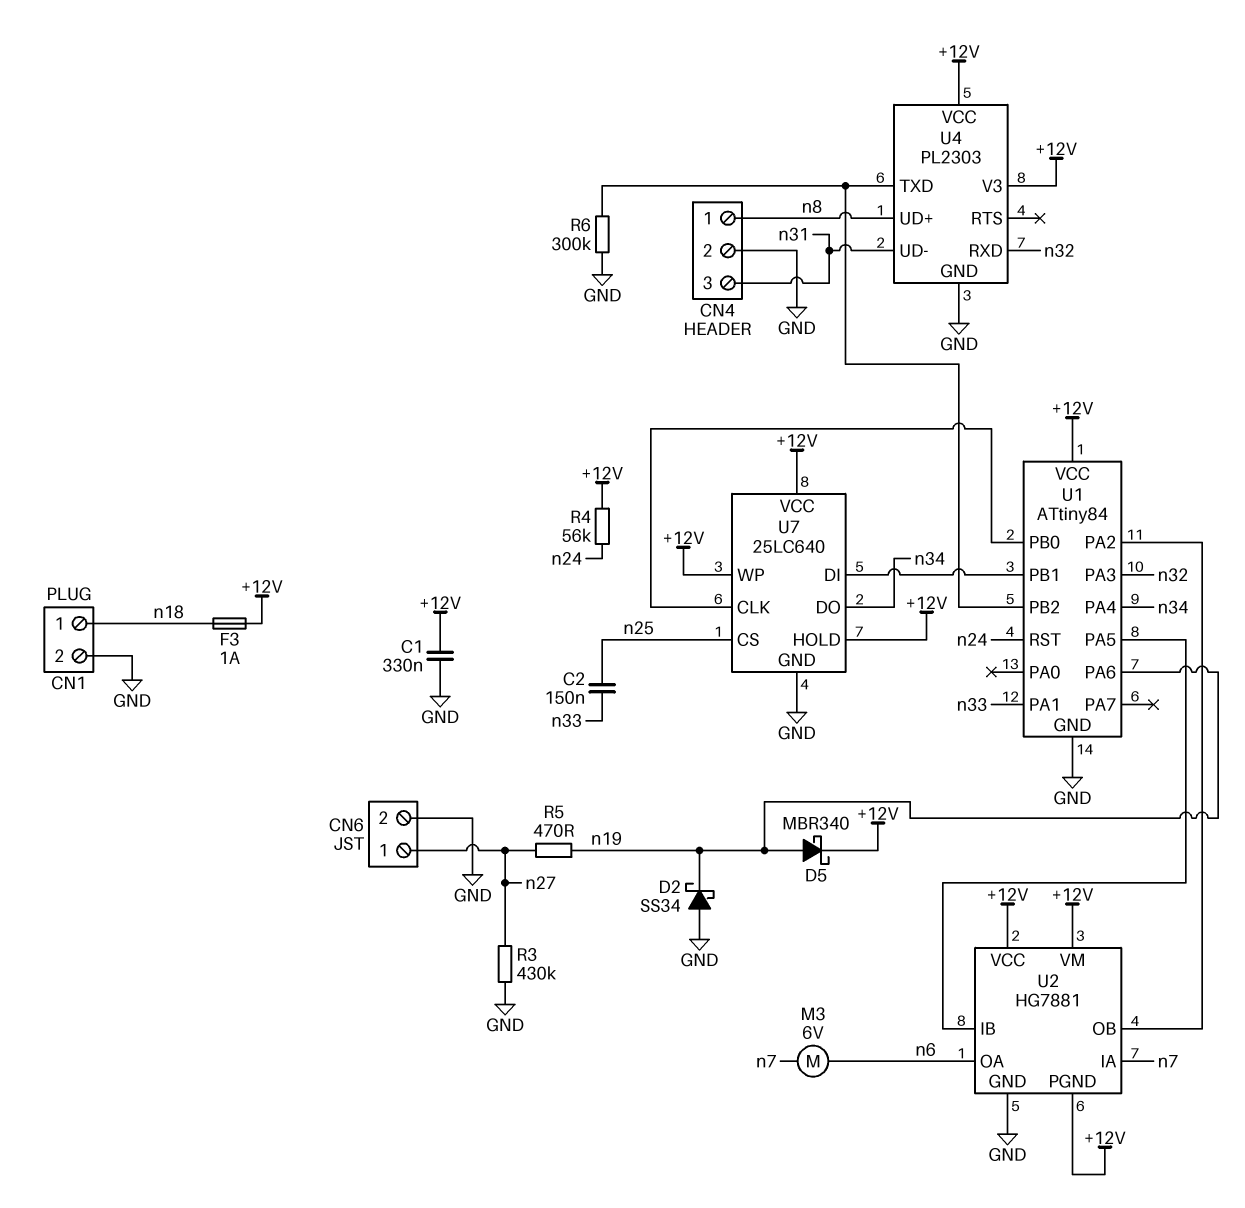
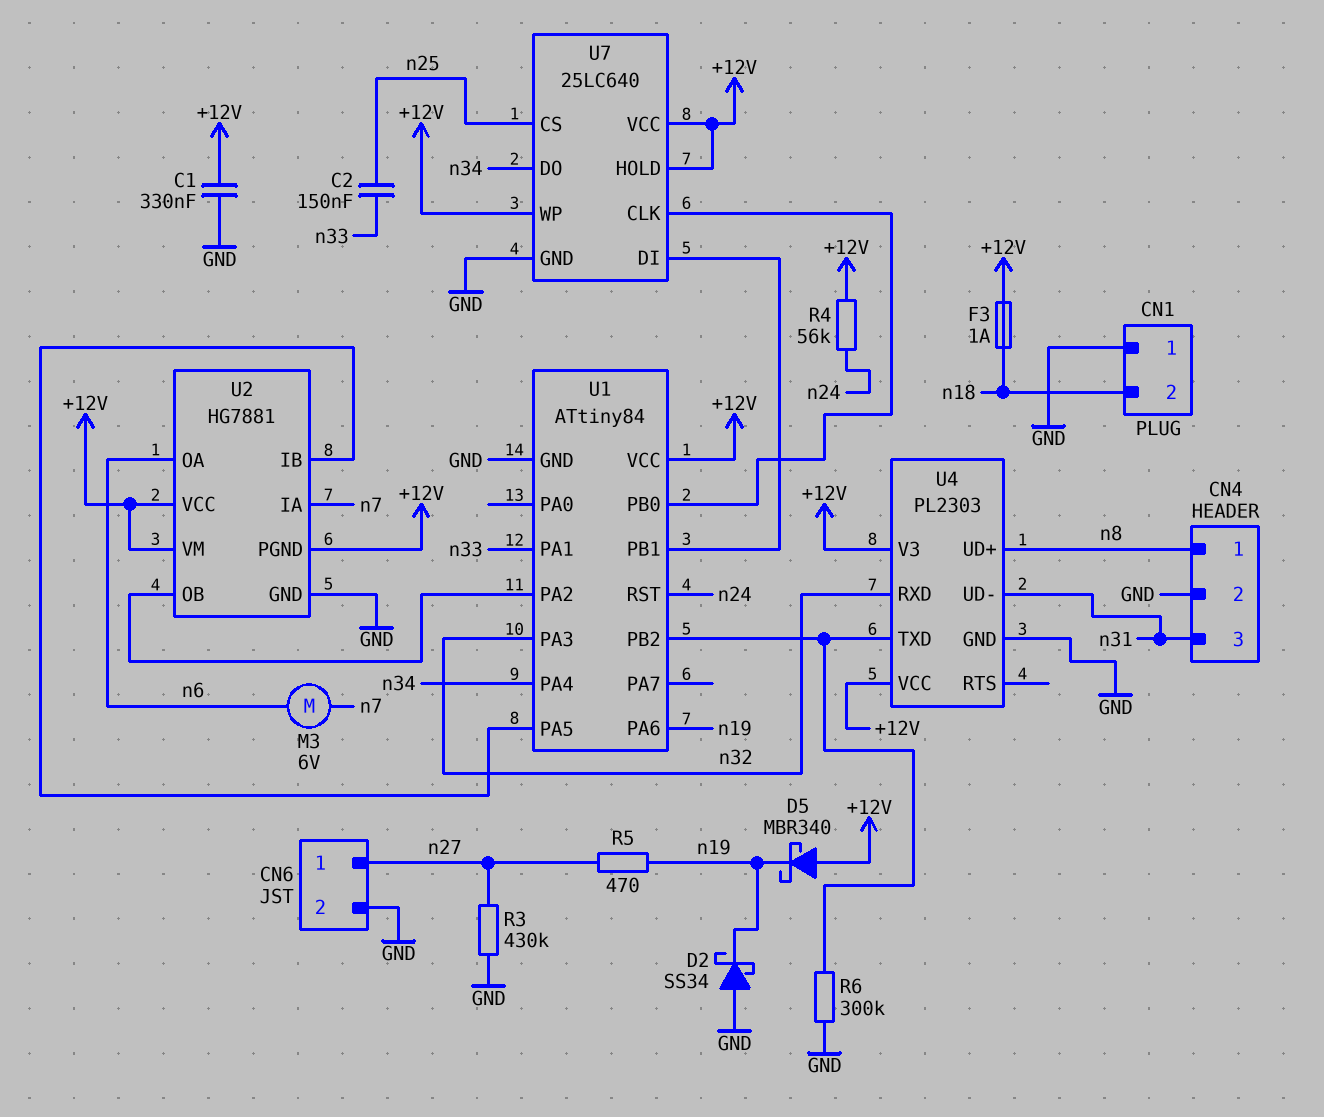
CN1 pin 1: n18 -> GND
CN1 pin 2: GND -> n18
D5: schottky MBR340 (A n19, K +12V) -> schottky MBR340 (A +12V, K n19)

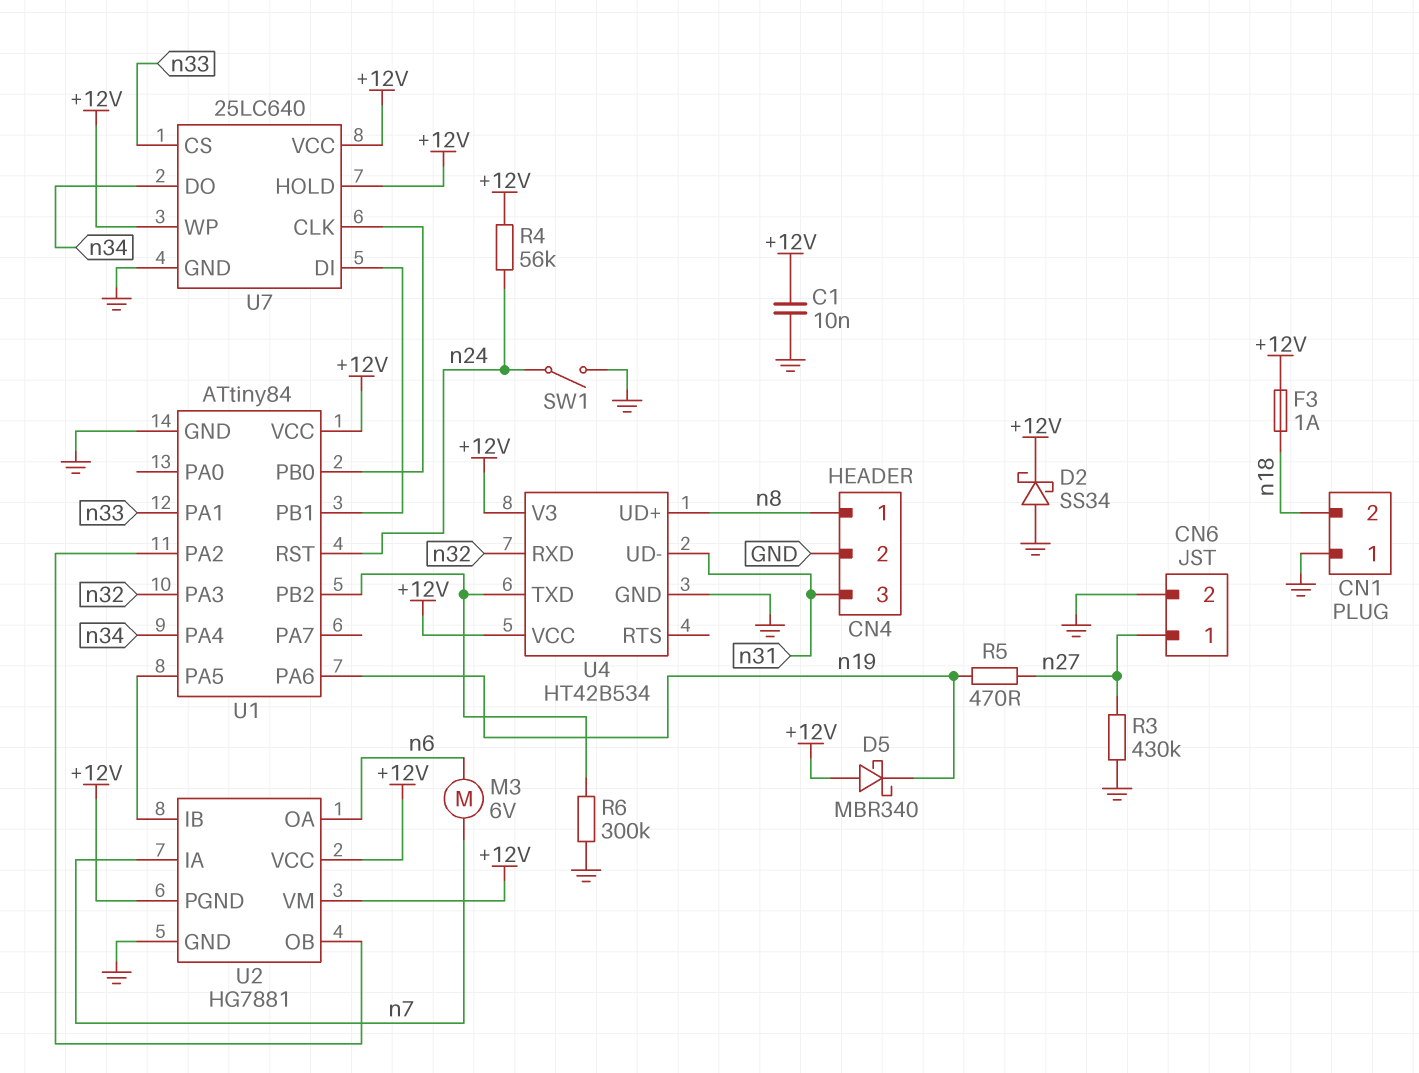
C1: 330nF (+12V, GND) -> 10nF (+12V, GND)
C2: 150nF (n25, n33) -> none
D2: schottky SS34 (A GND, K n19) -> schottky SS34 (A GND, K +12V)
SW1: none -> switch (GND, n24)
U4: PL2303 -> HT42B534
U7 pin CS: n25 -> n33

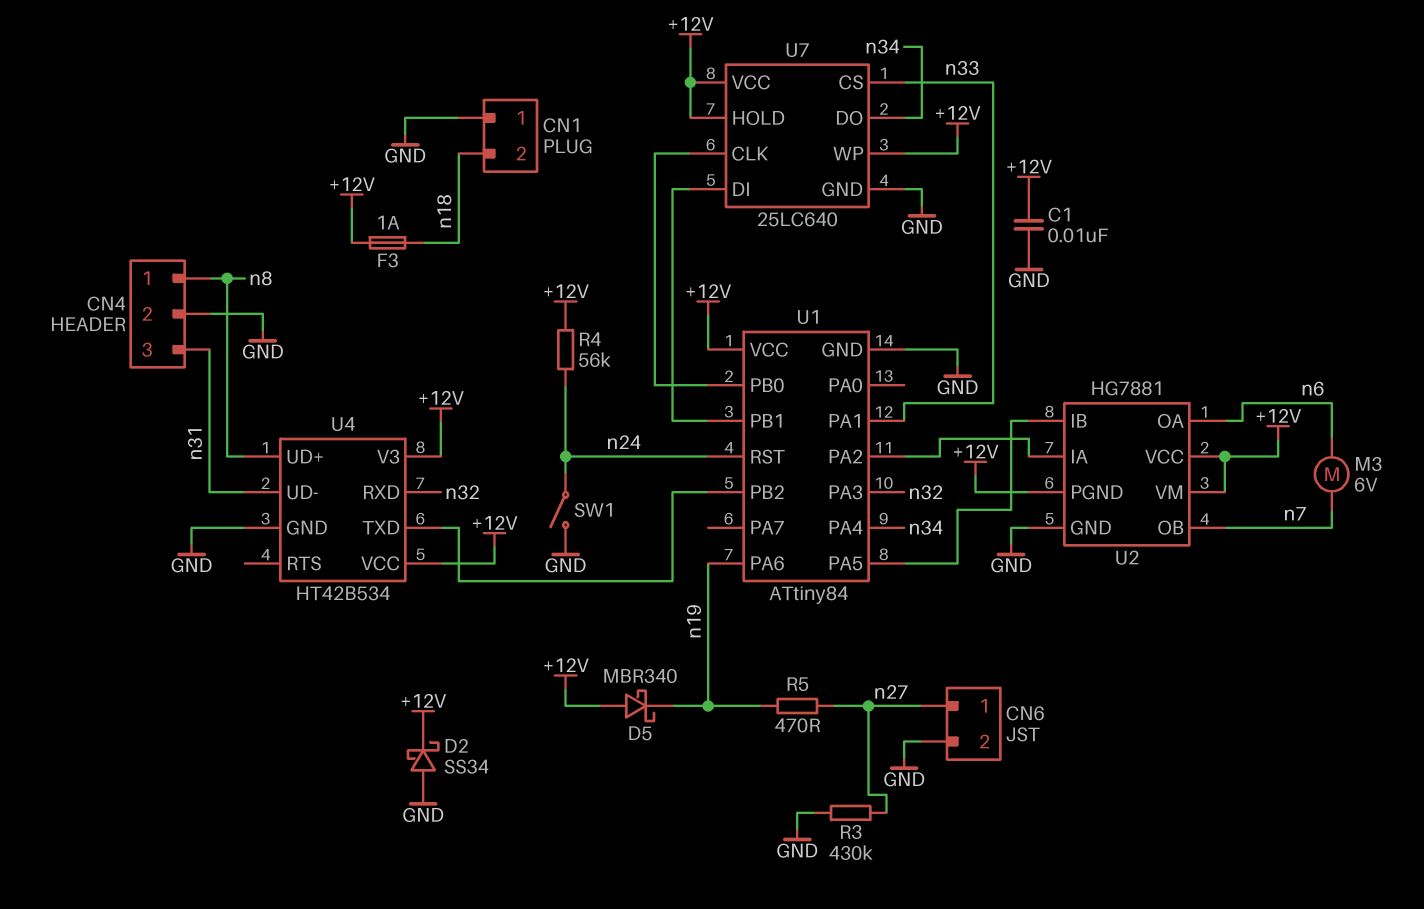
R6: 300k (GND, U1/PB2) -> none
U2 pin IA: n7 -> U1/PA2
U2 pin OB: U1/PA2 -> n7

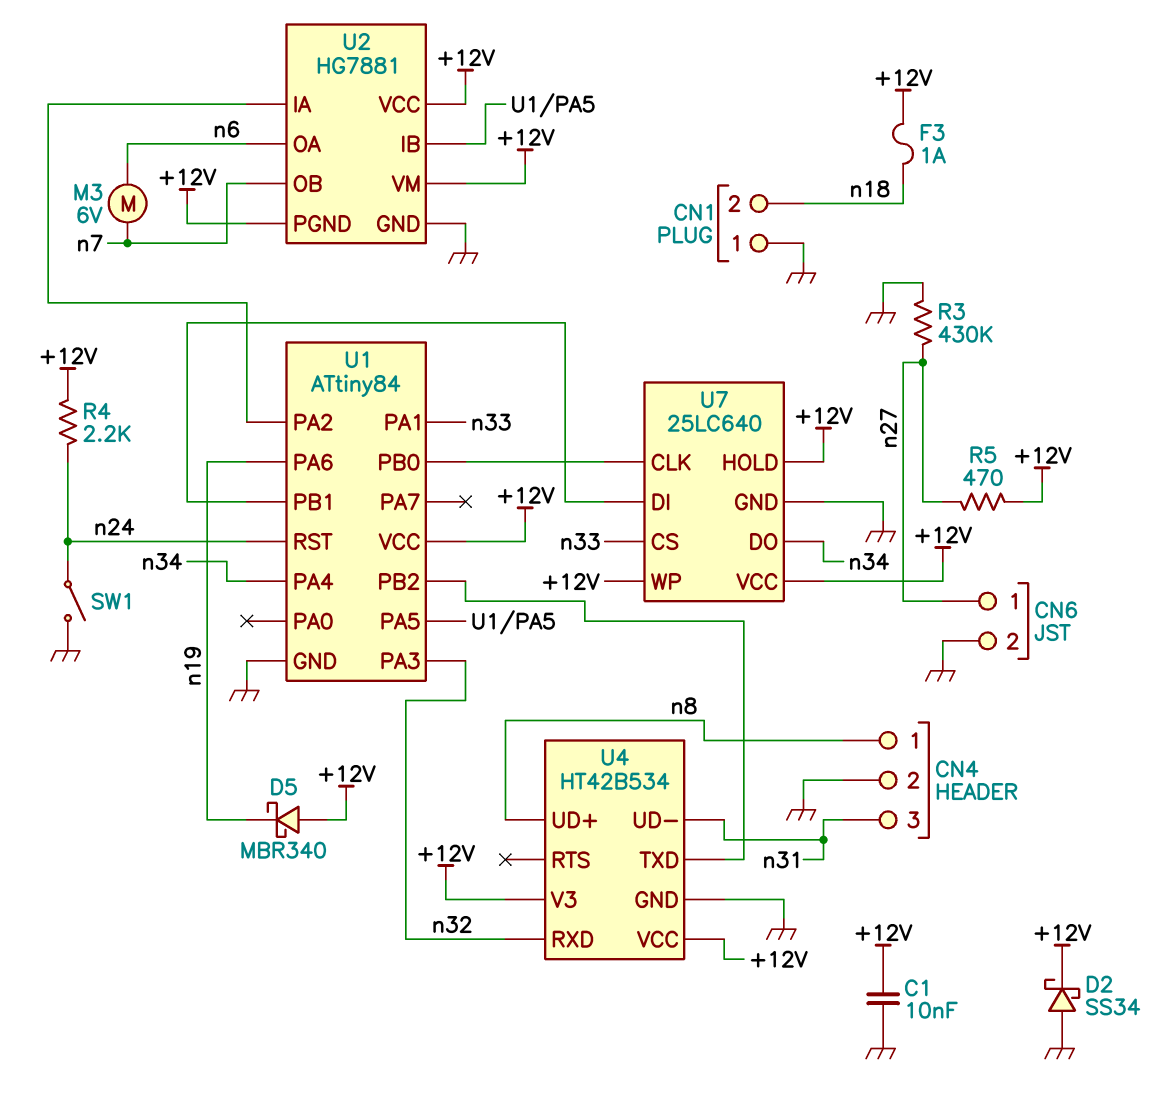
R4: 56k (+12V, n24) -> 2.2k (+12V, n24)
R5: 470 (n19, n27) -> 470 (+12V, n27)

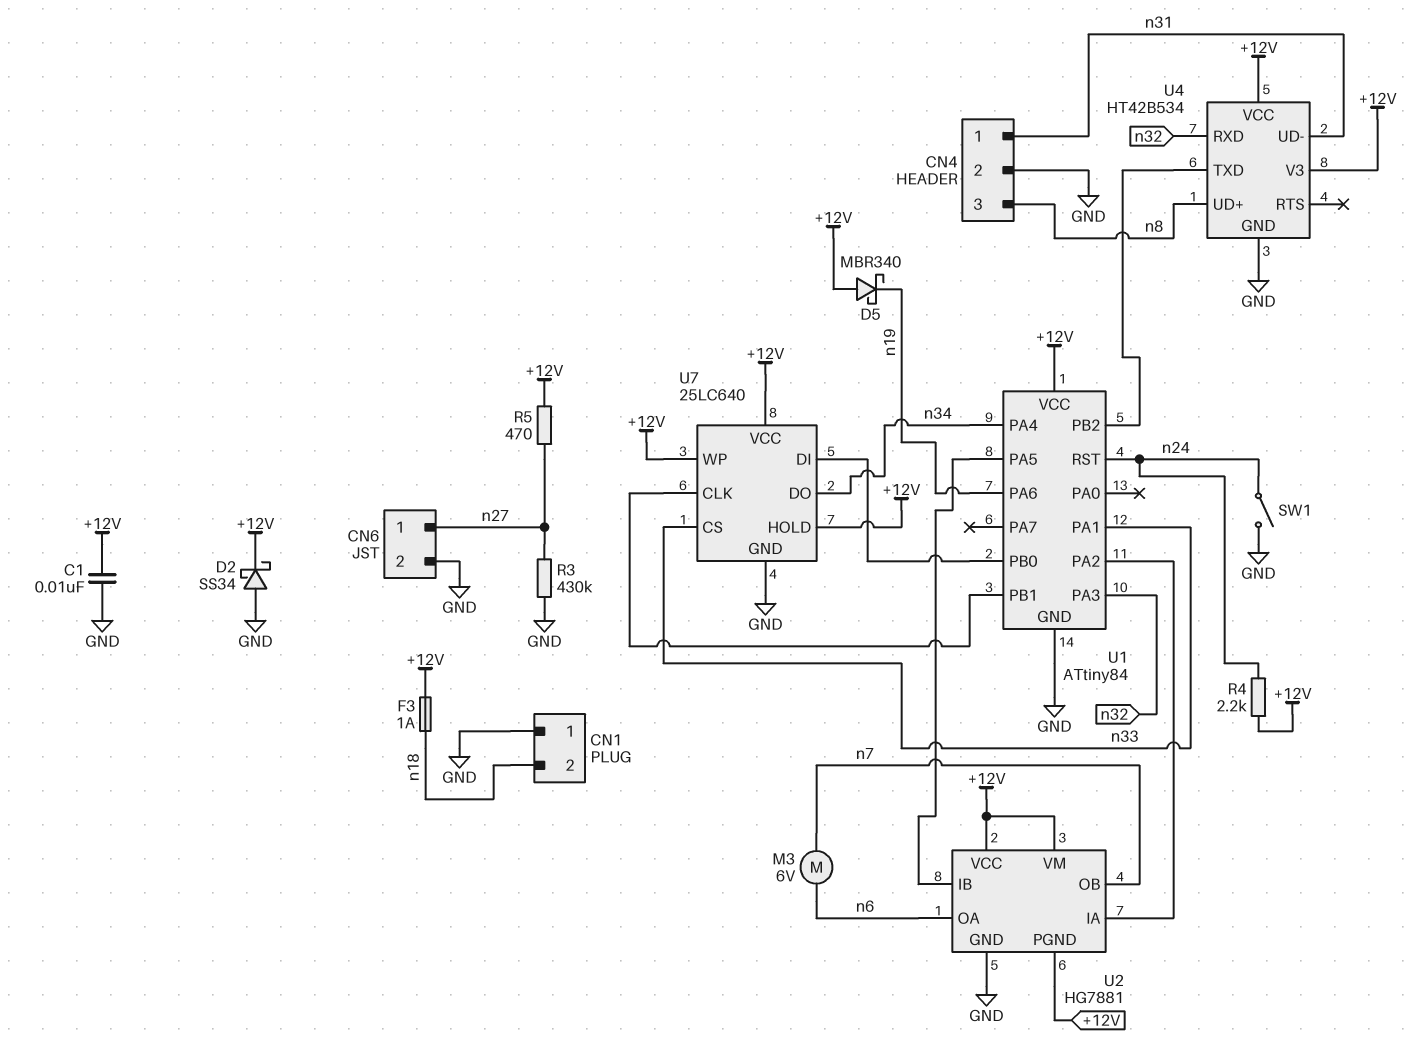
CN4 pin 1: n8 -> n31
CN4 pin 3: n31 -> n8
U7 pin CLK: U1/PB0 -> U1/PB1
U7 pin DI: U1/PB1 -> U1/PB0

